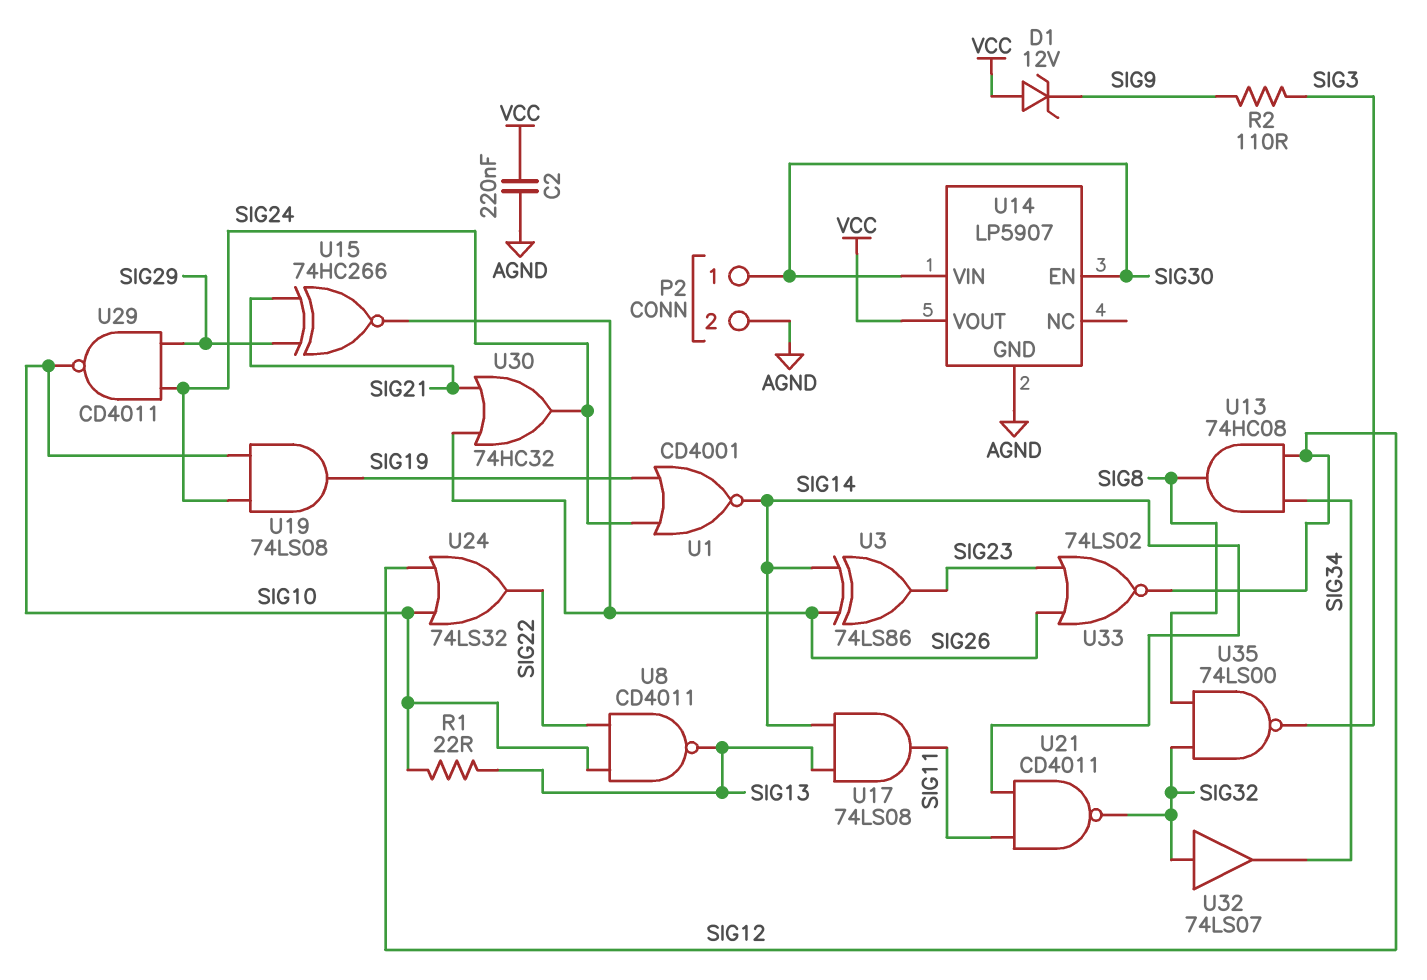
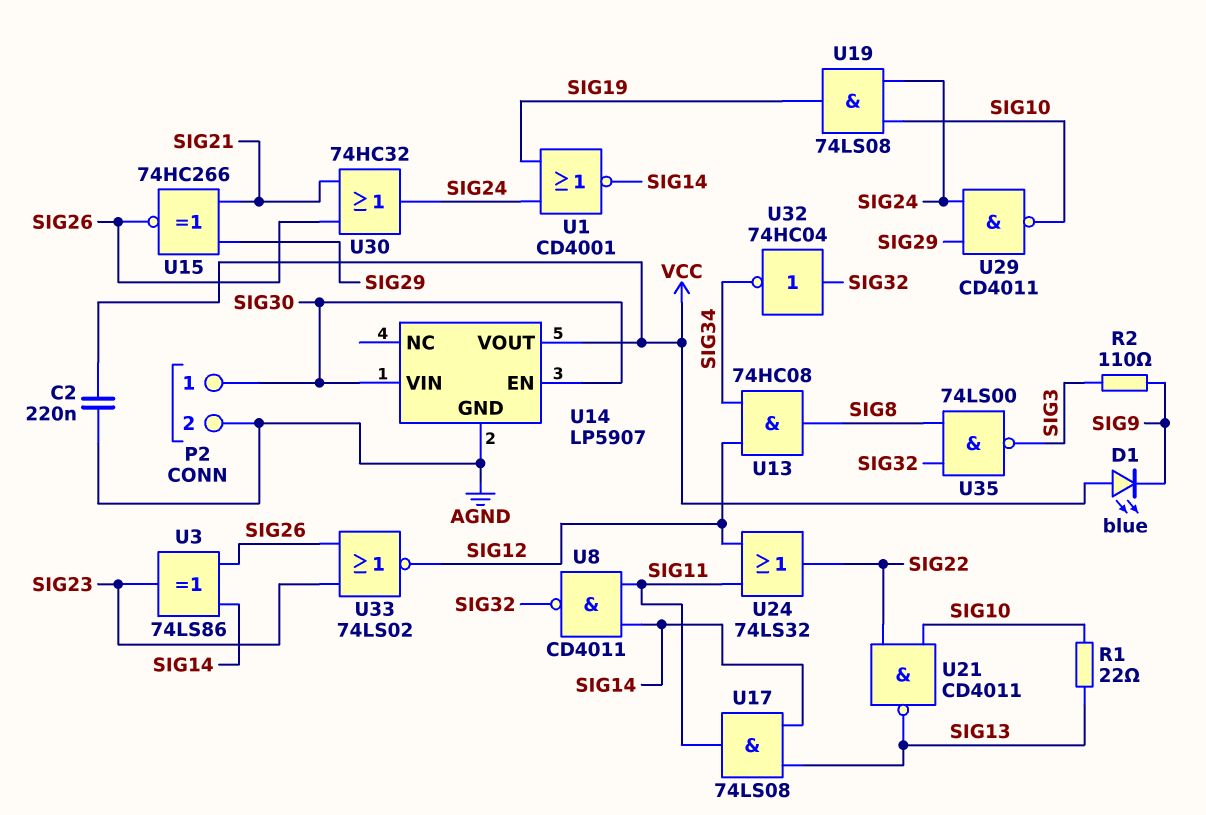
D1: zener 12V (A VCC, K SIG9) -> LED blue (A VCC, K SIG9)
U8: NAND CD4011 (in SIG10, in SIG22, out SIG13) -> NAND CD4011 (in SIG11, in SIG14, out SIG32)
U21: NAND CD4011 (in SIG11, in SIG14, out SIG32) -> NAND CD4011 (in SIG10, in SIG22, out SIG13)
U24: OR 74LS32 (in SIG10, in SIG12, out SIG22) -> OR 74LS32 (in SIG11, in SIG12, out SIG22)
U32: buffer 74LS07 (in SIG32, out SIG34) -> NOT 74HC04 (in SIG32, out SIG34)

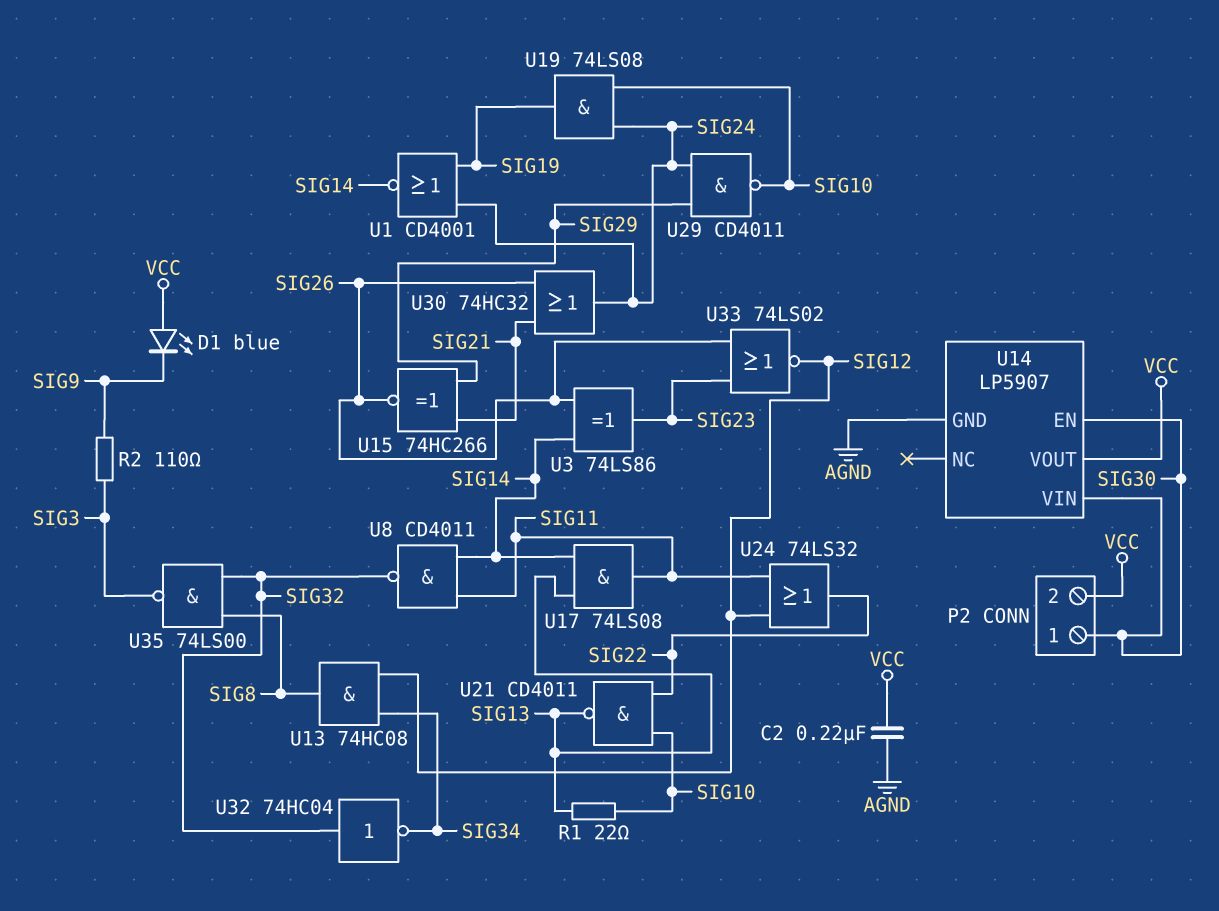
P2 pin 2: AGND -> VCC

